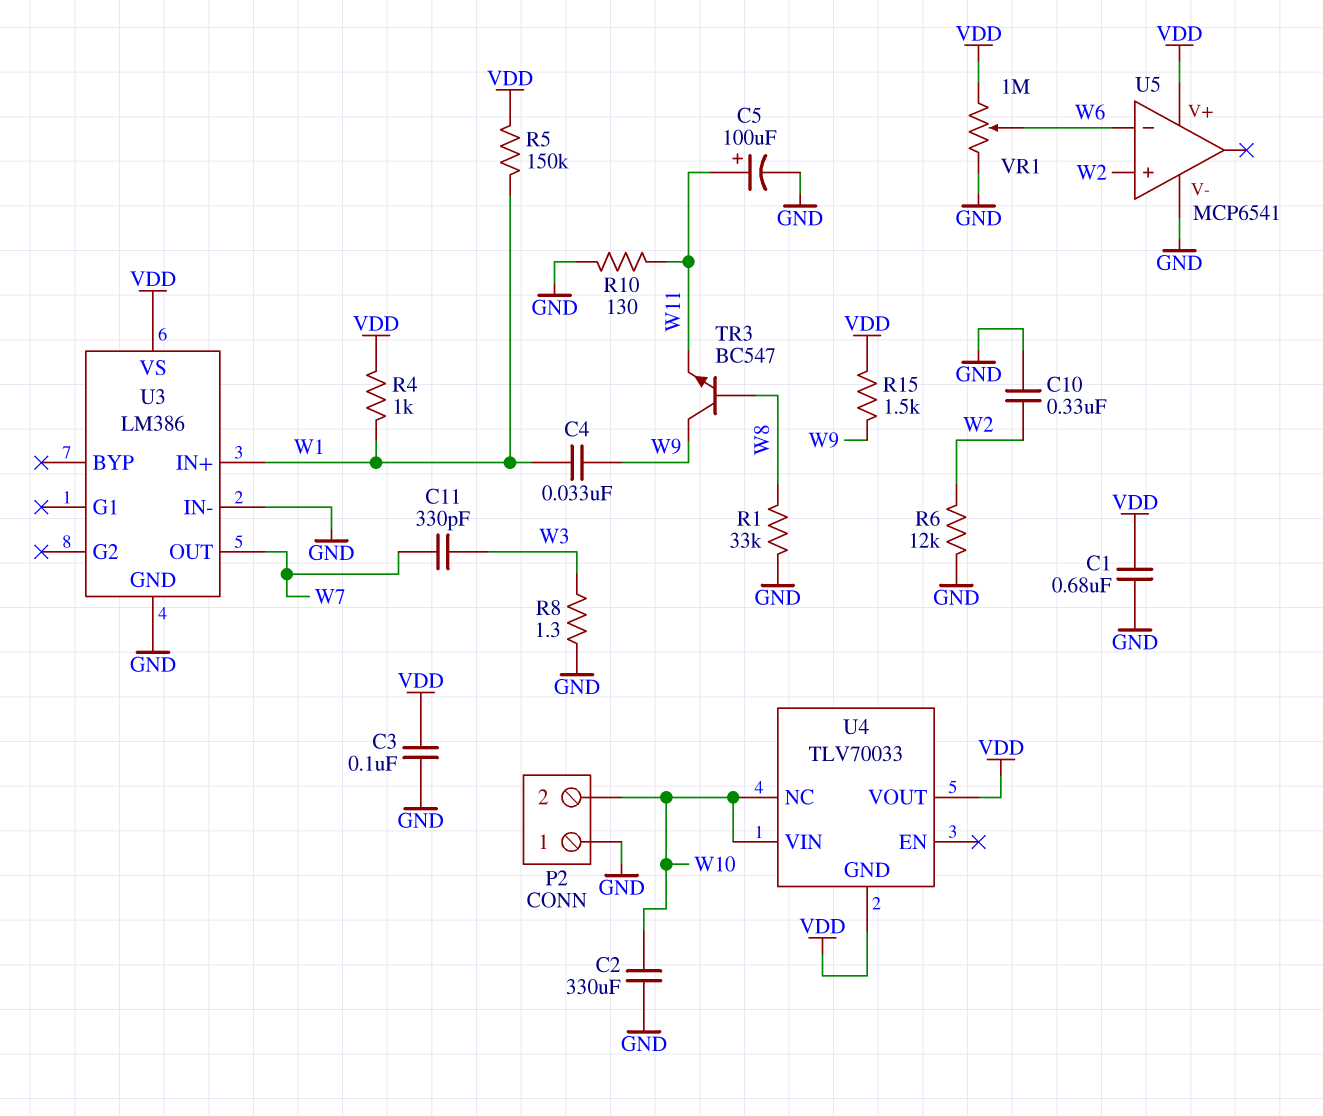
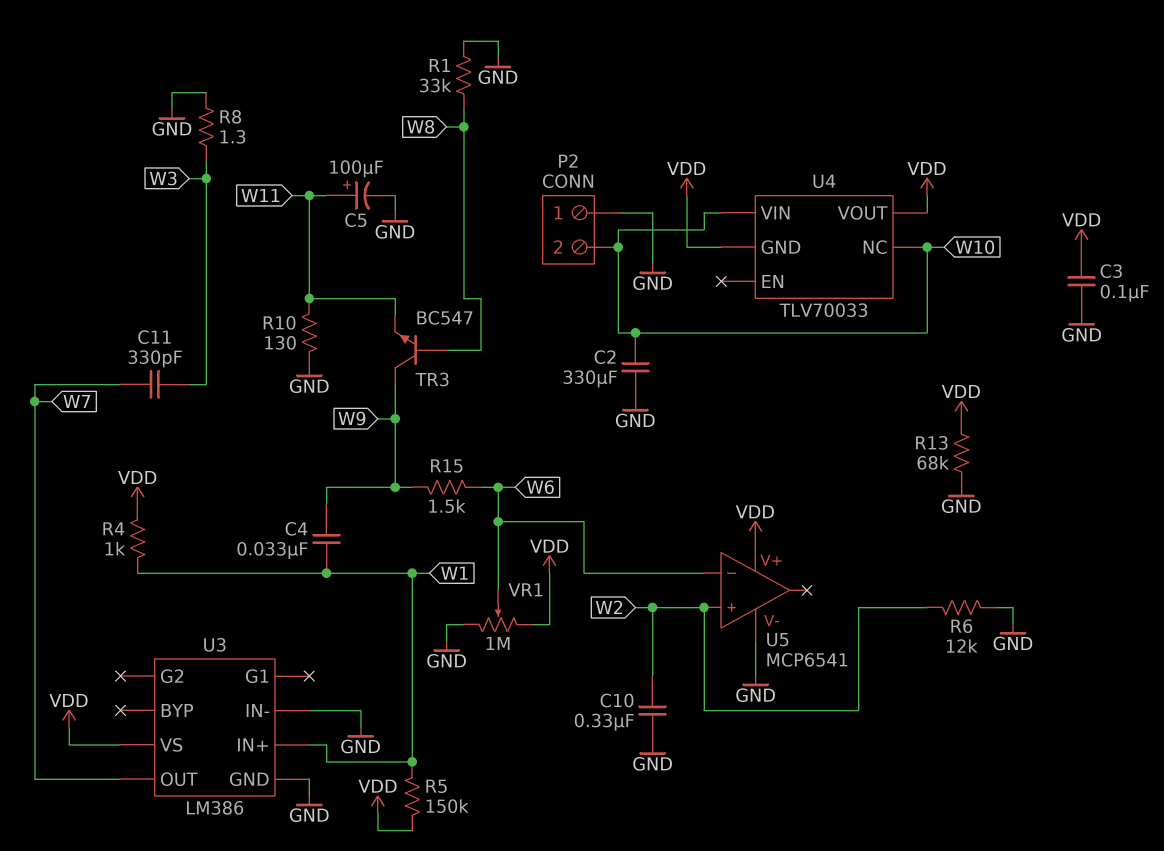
C1: 680nF (GND, VDD) -> none
R13: none -> 68k (GND, VDD)
R15: 1.5k (VDD, W9) -> 1.5k (W6, W9)

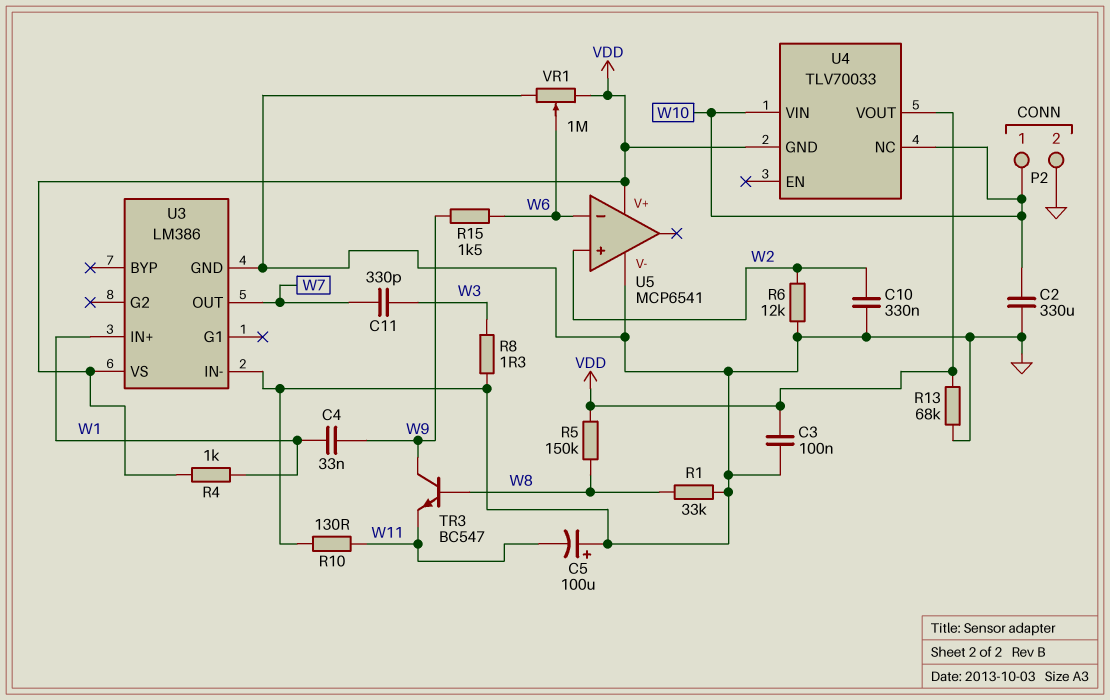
C5: 100uF (plus W11, minus GND) -> 100uF (plus GND, minus W11)
P2 pin 1: GND -> W10
P2 pin 2: W10 -> GND
R5: 150k (VDD, W1) -> 150k (VDD, W8)

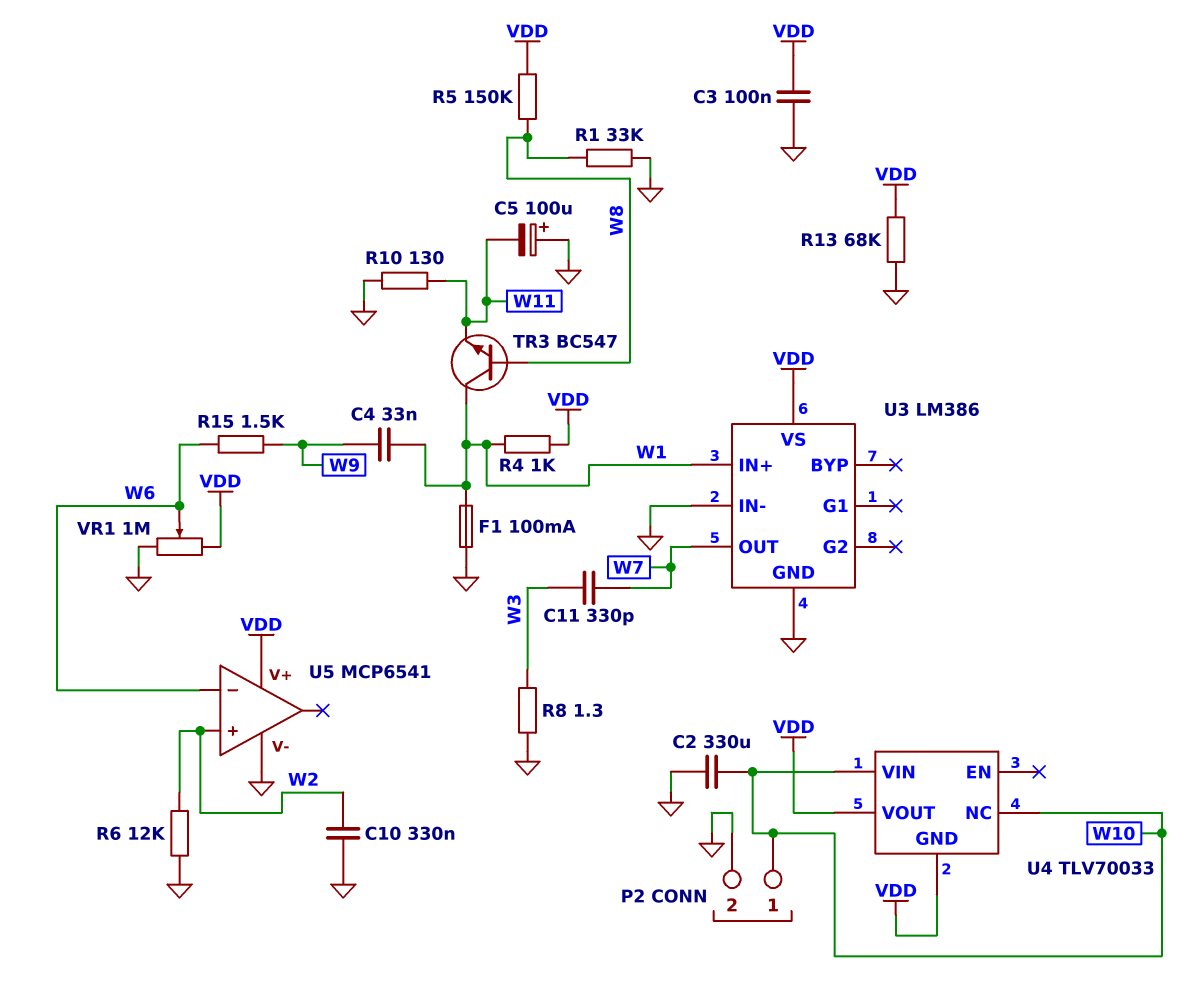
F1: none -> 100mA (GND, W1)
TR3: NPN BC547 (B W8, C W9, E W11) -> NPN BC547 (B W8, C W1, E W11)

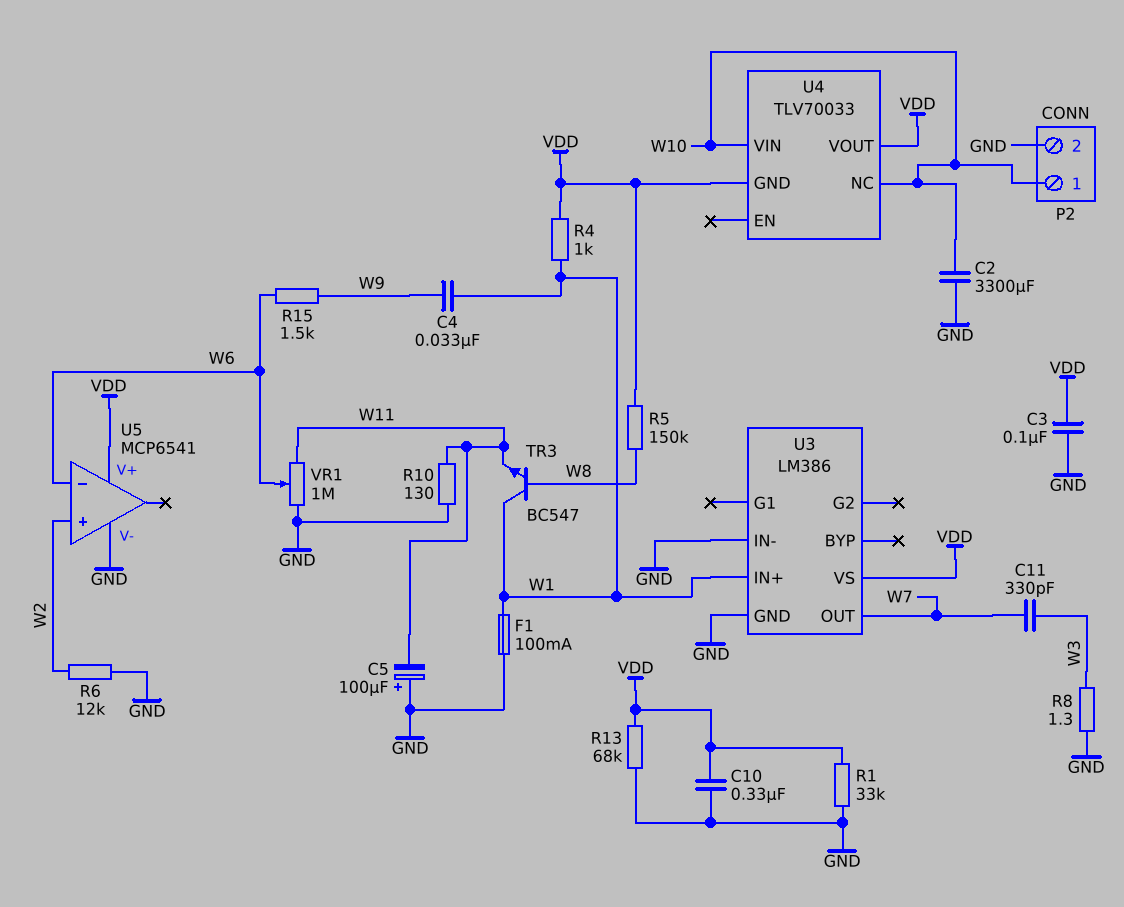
C2: 330uF (GND, W10) -> 3300uF (GND, W10)
C10: 330nF (GND, W2) -> 330nF (GND, VDD)
R1: 33k (GND, W8) -> 33k (GND, VDD)
VR1: 1M (GND, VDD, wiper W6) -> 1M (GND, W11, wiper W6)

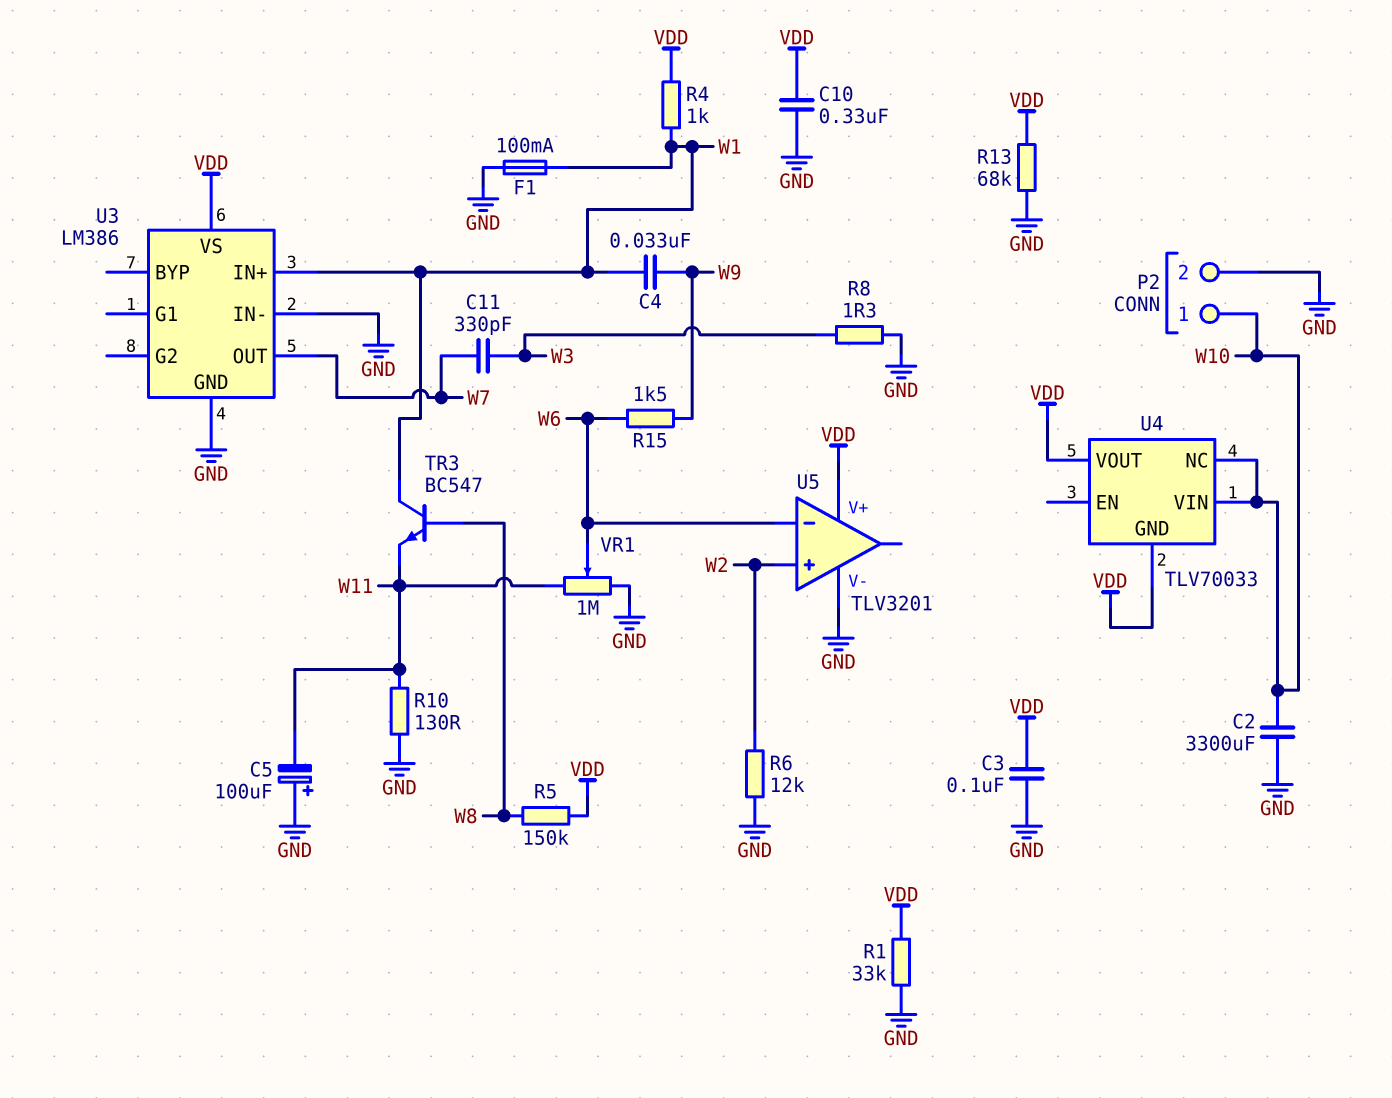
U5: MCP6541 -> TLV3201

